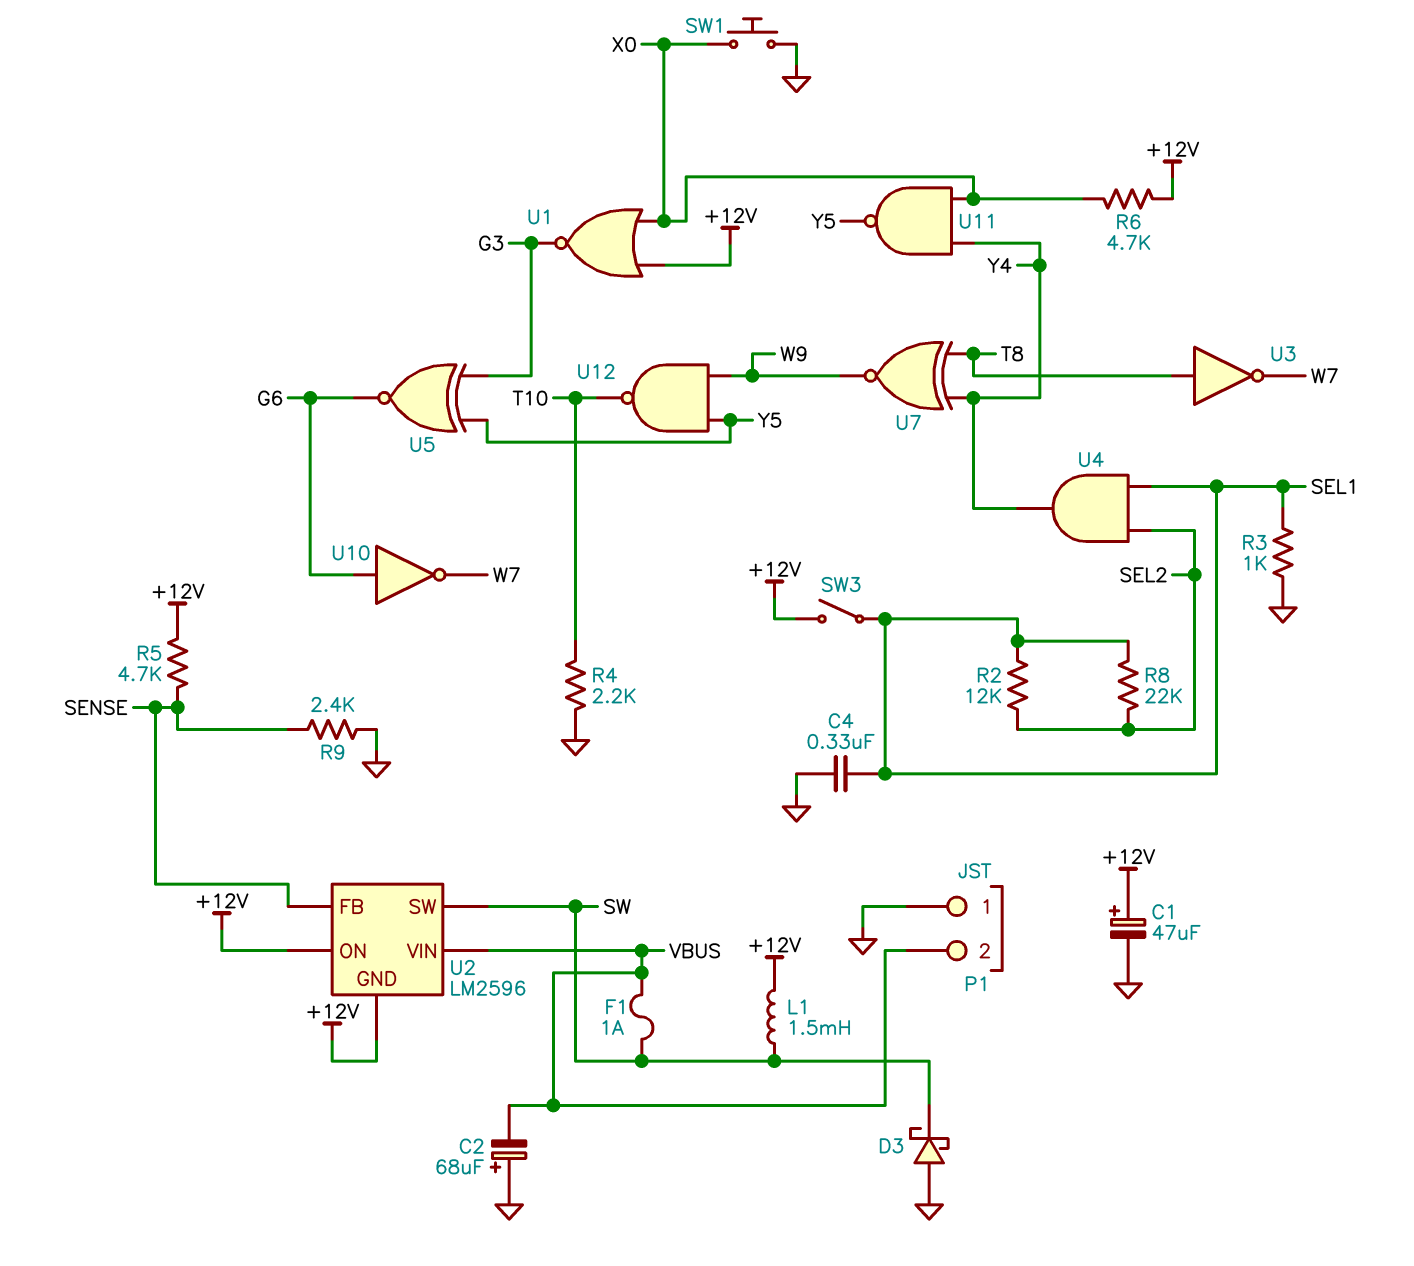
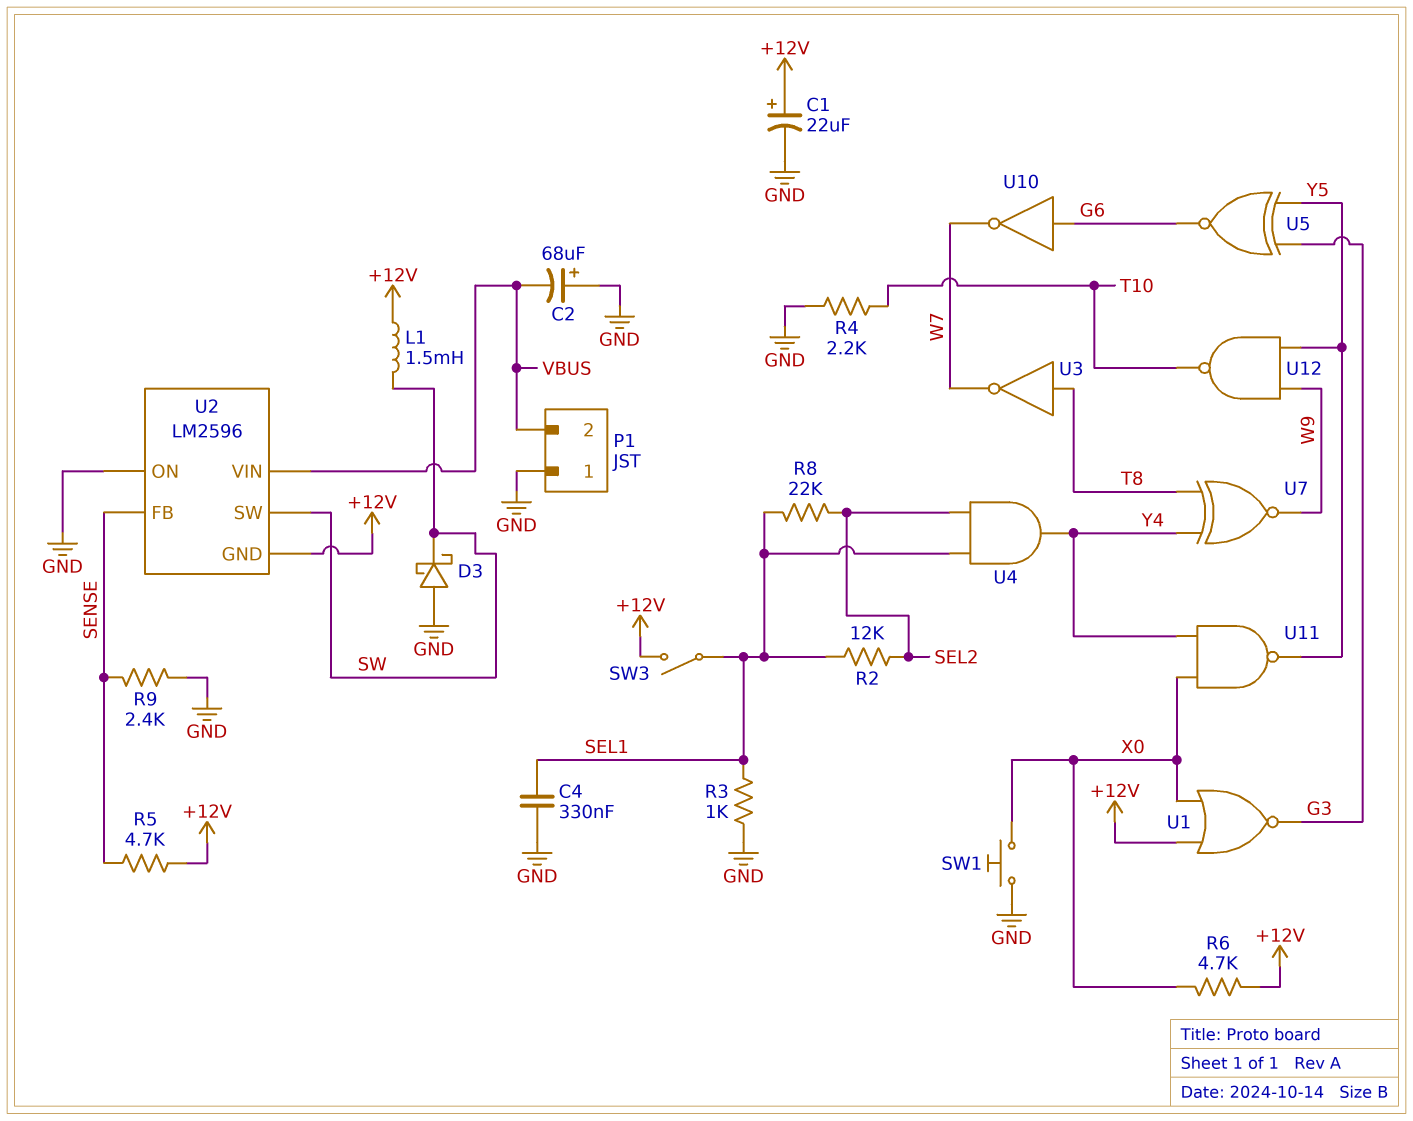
C1: 47uF (plus +12V, minus GND) -> 22uF (plus +12V, minus GND)
F1: 1A (SW, VBUS) -> none
U2 pin ON: +12V -> GND

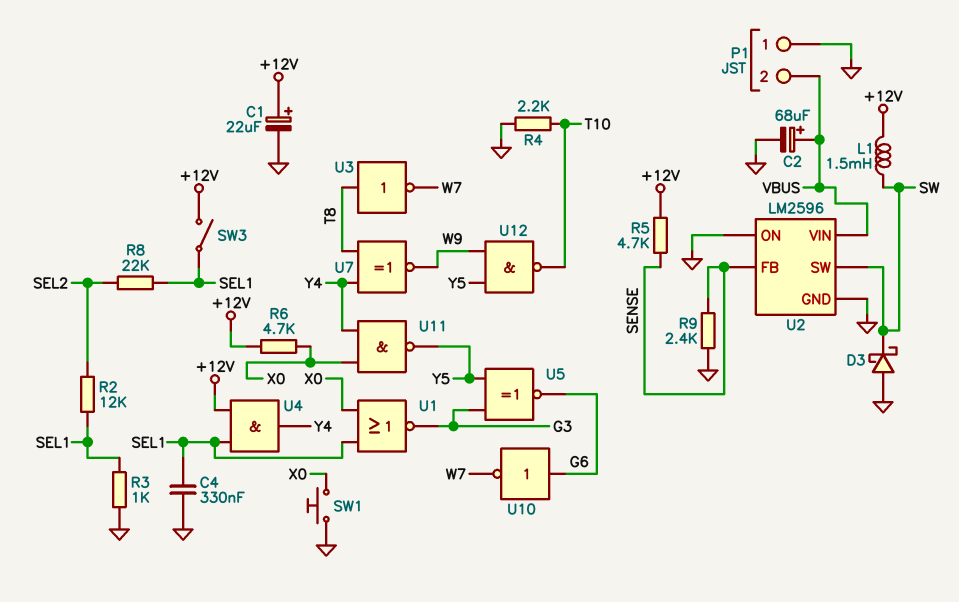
C2: 68uF (plus GND, minus VBUS) -> 68uF (plus VBUS, minus GND)
U1: NOR (in +12V, in X0, out G3) -> NOR (in SEL1, in X0, out G3)
U2 pin GND: +12V -> GND
U4: AND (in SEL1, in SEL2, out Y4) -> AND (in +12V, in SEL1, out Y4)

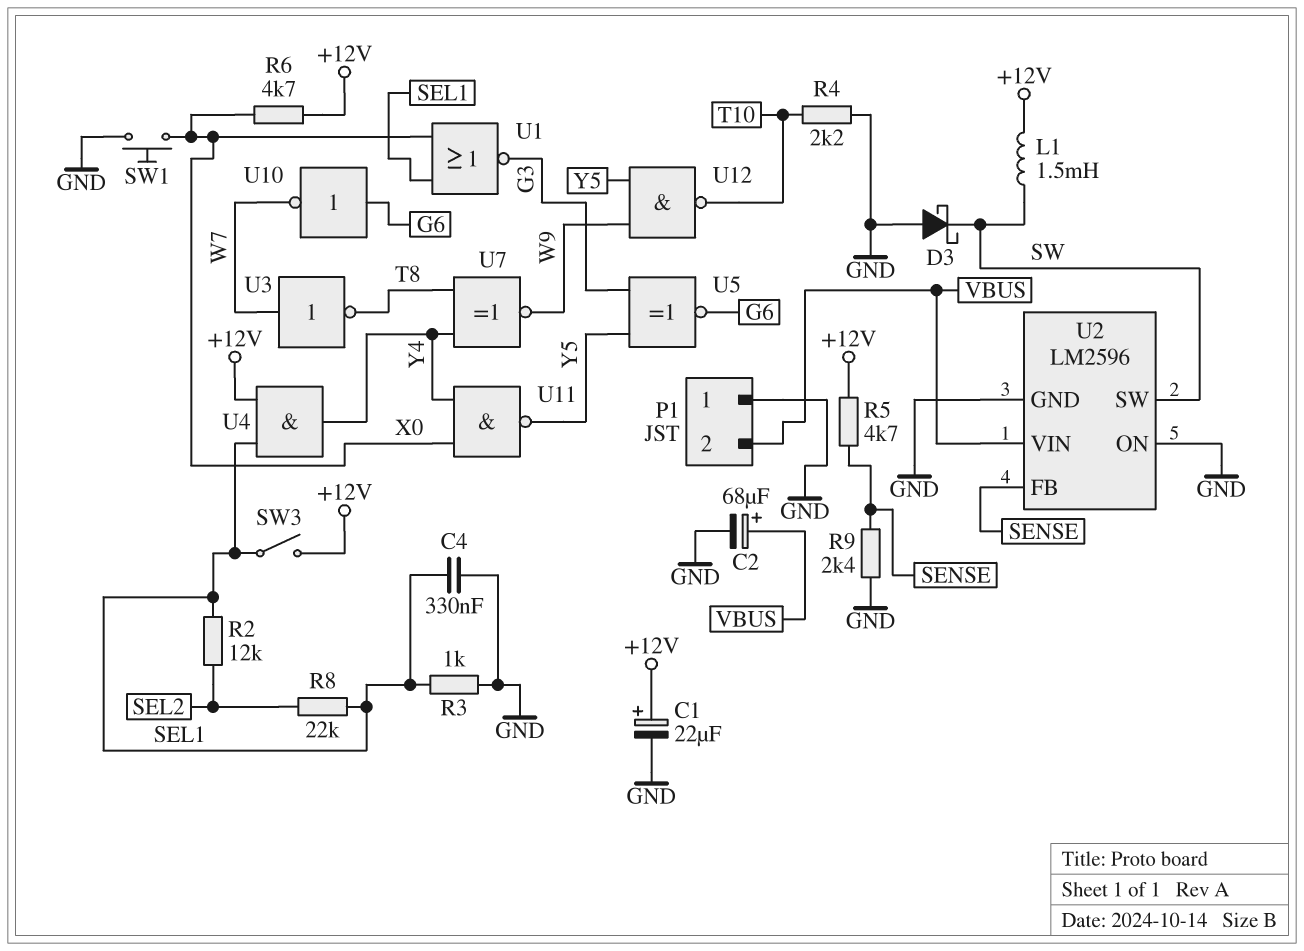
U3: NOT (in T8, out W7) -> NOT (in W7, out T8)

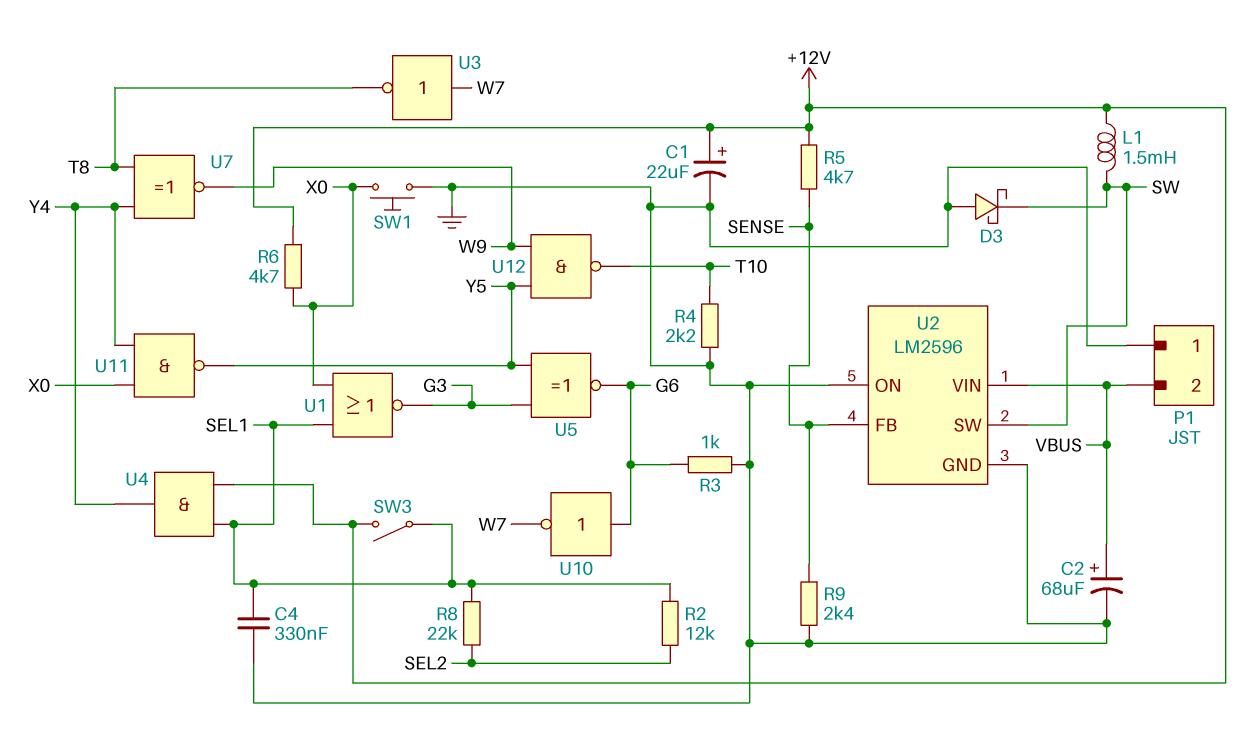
R3: 1k (GND, SEL1) -> 1k (G6, GND)

